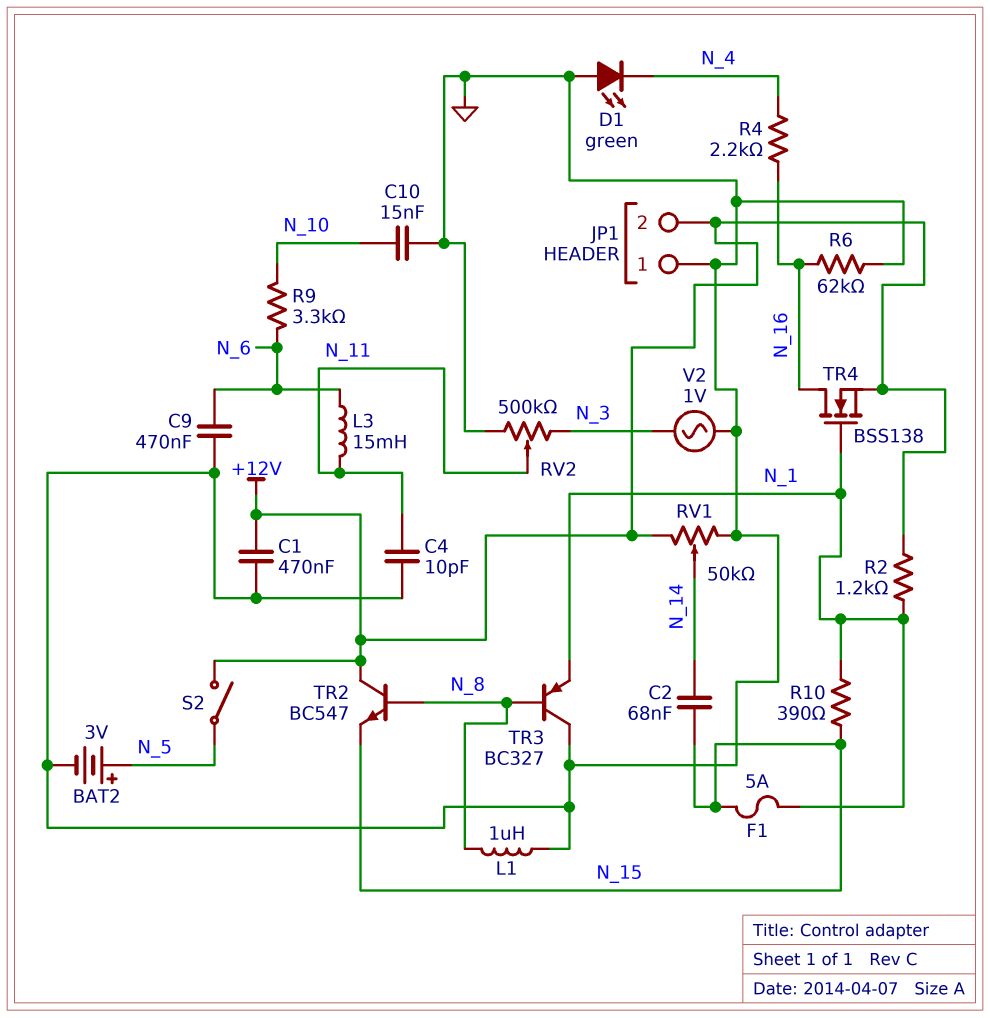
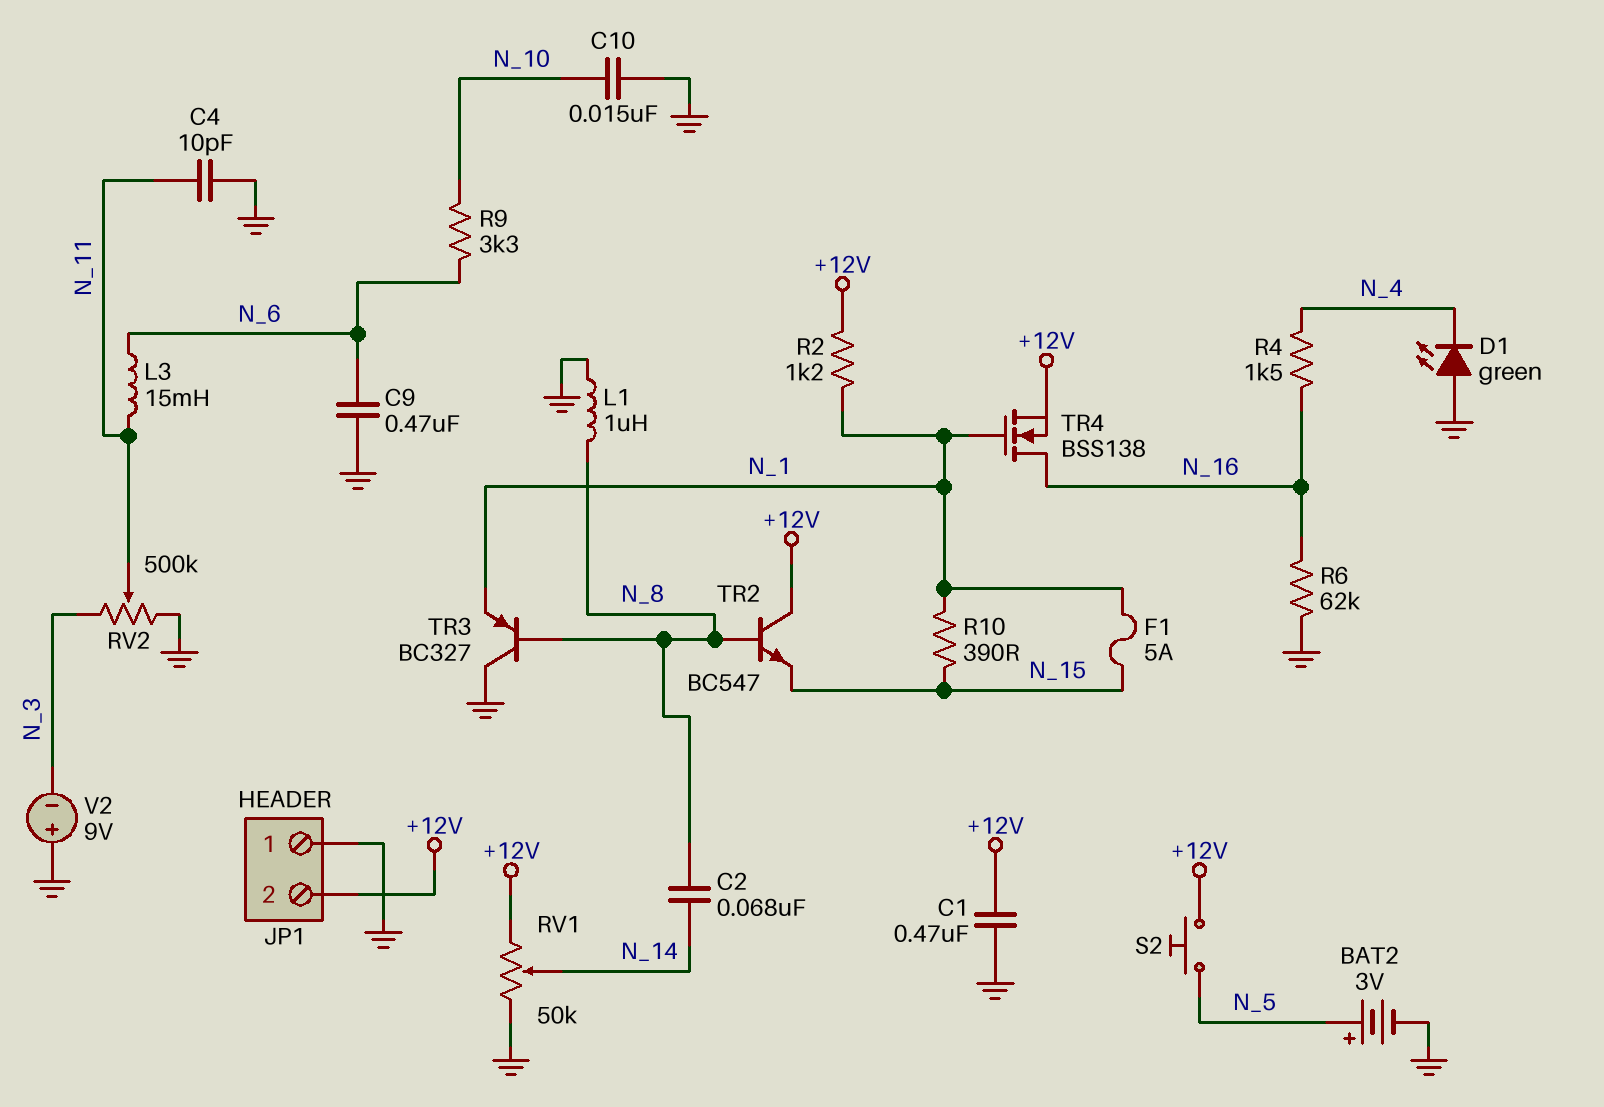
C2: 68nF (N_14, N_15) -> 68nF (N_8, N_14)
R4: 2.2k (N_4, N_16) -> 1.5k (N_4, N_16)
S2: switch (+12V, N_5) -> button (+12V, N_5)
V2: AC 1V (GND, N_3) -> 9V (plus GND, minus N_3)

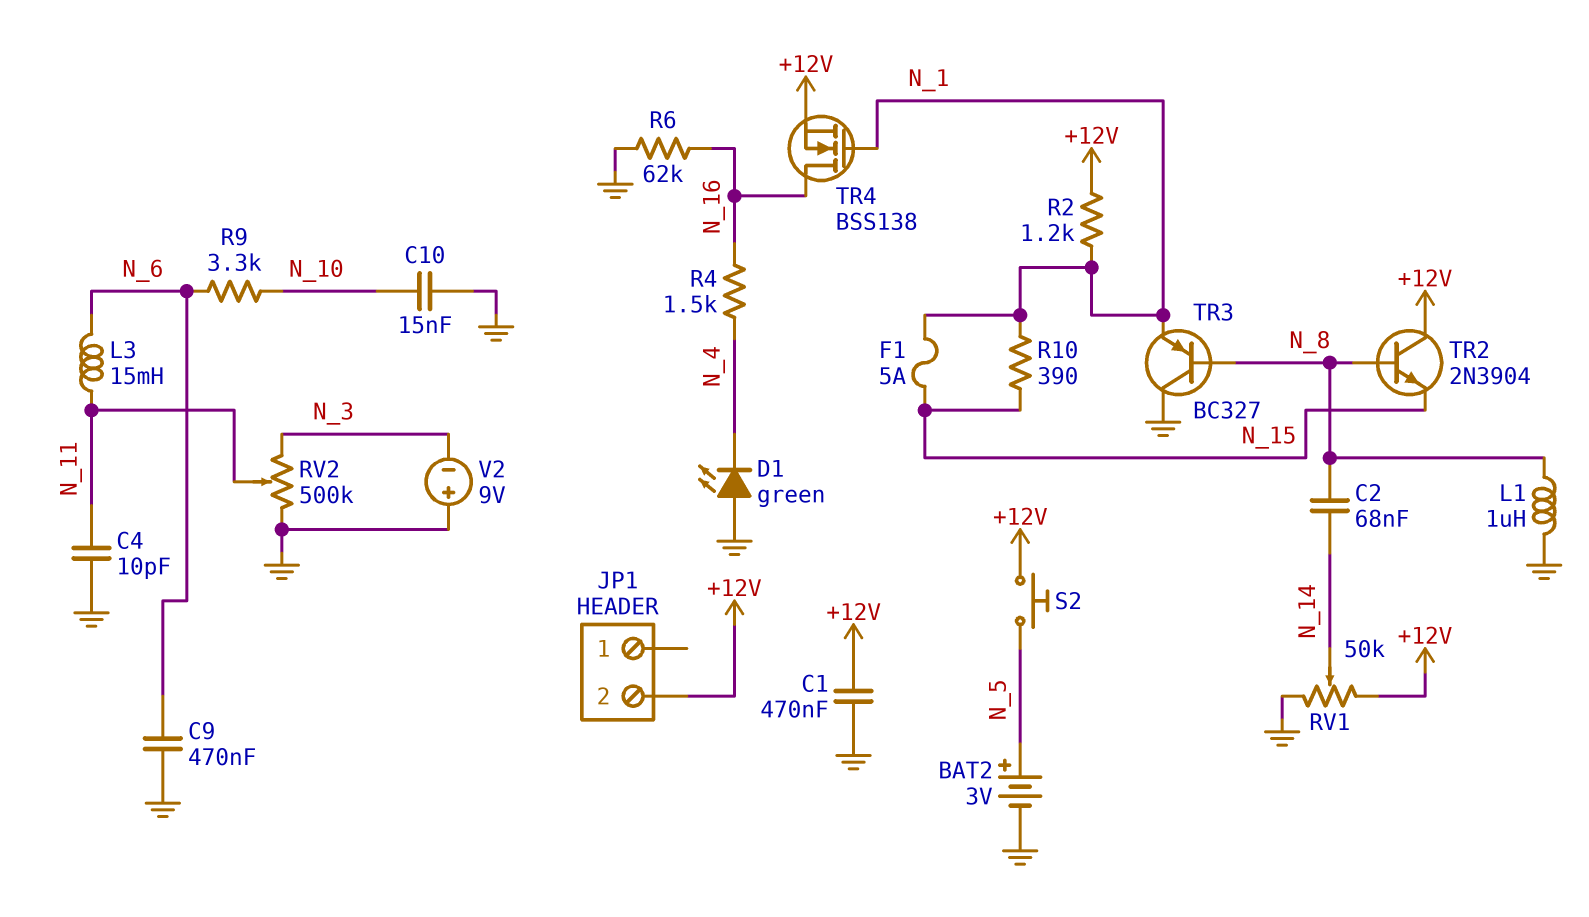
JP1 pin 1: GND -> none
TR2: NPN BC547 (B N_8, C +12V, E N_15) -> NPN 2N3904 (B N_8, C +12V, E N_15)

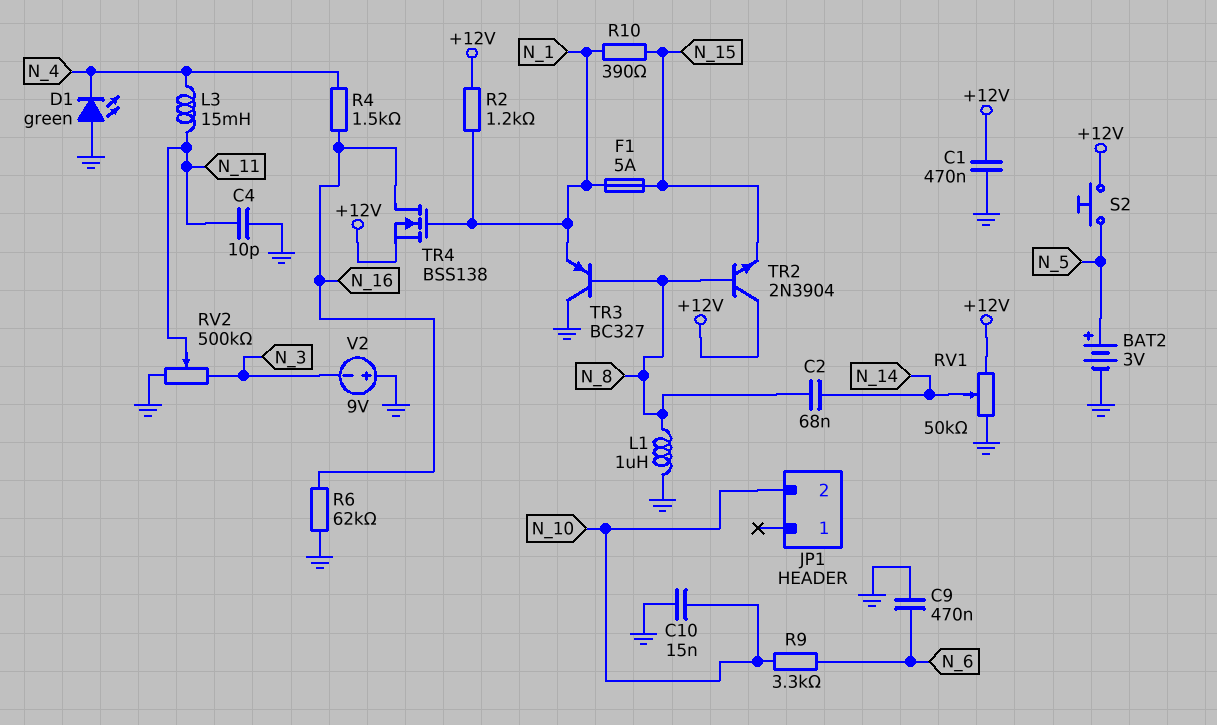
JP1 pin 2: +12V -> N_10
L3: 15mH (N_6, N_11) -> 15mH (N_4, N_11)

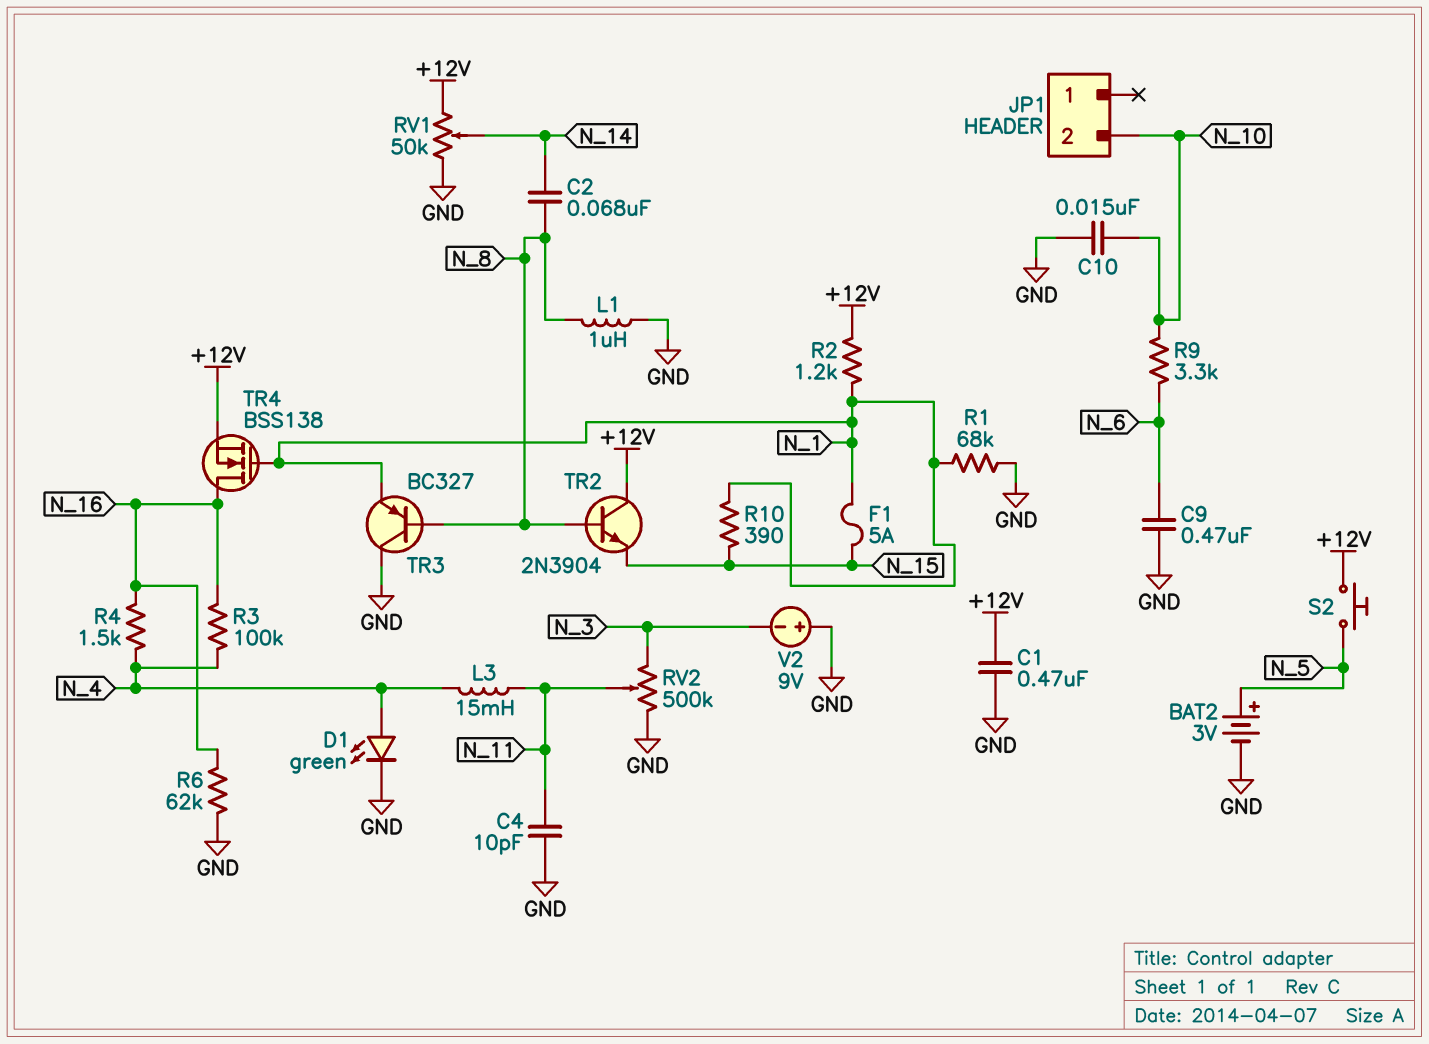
D1: LED green (A GND, K N_4) -> LED green (A N_4, K GND)
R1: none -> 68k (GND, N_1)
R3: none -> 100k (N_4, N_16)

